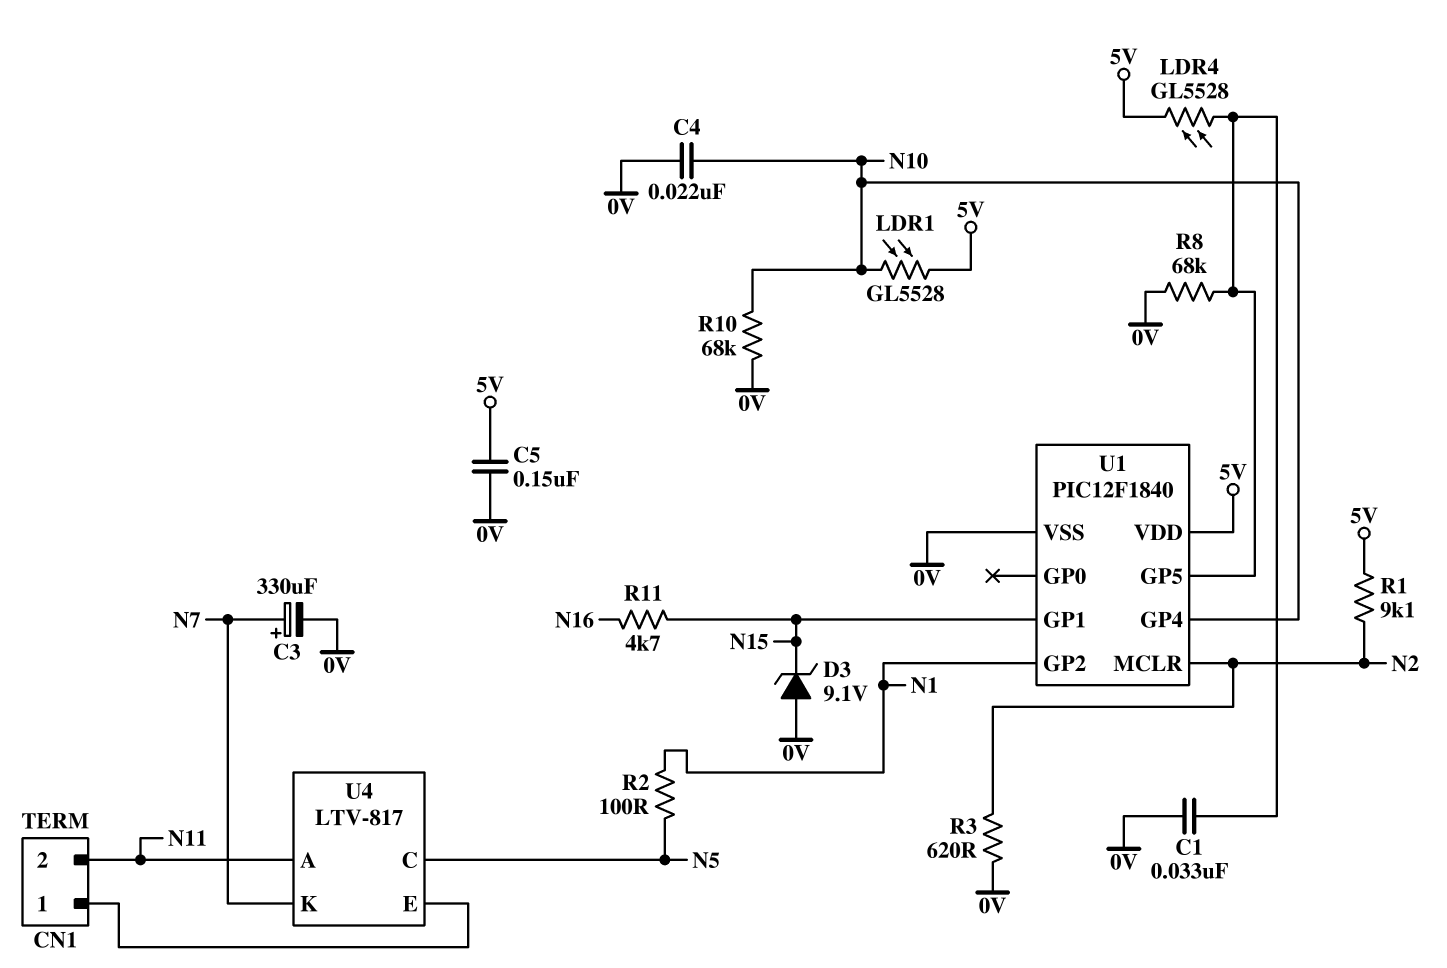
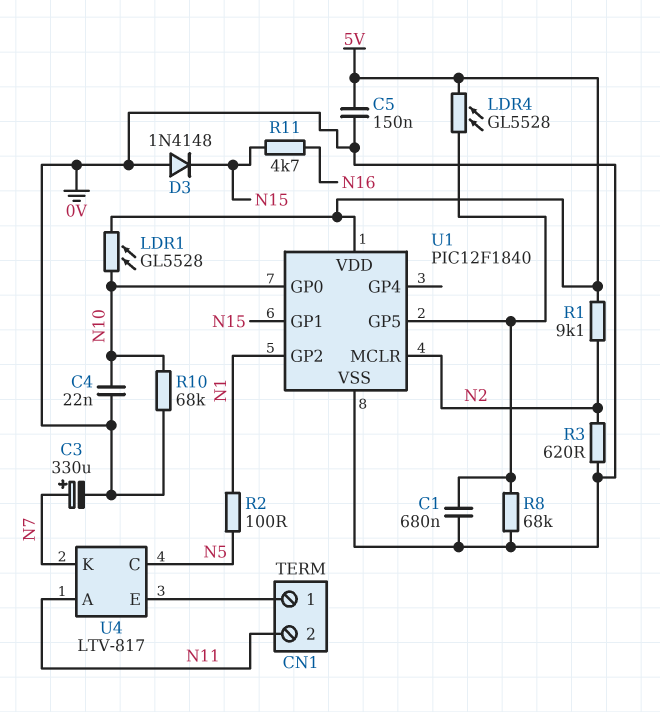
C1: 33nF (0V, U1/GP5) -> 680nF (0V, U1/GP5)
D3: zener 9.1V (A 0V, K N15) -> diode 1N4148 (A 0V, K N15)
U1 pin GP0: none -> N10
U1 pin GP4: N10 -> none

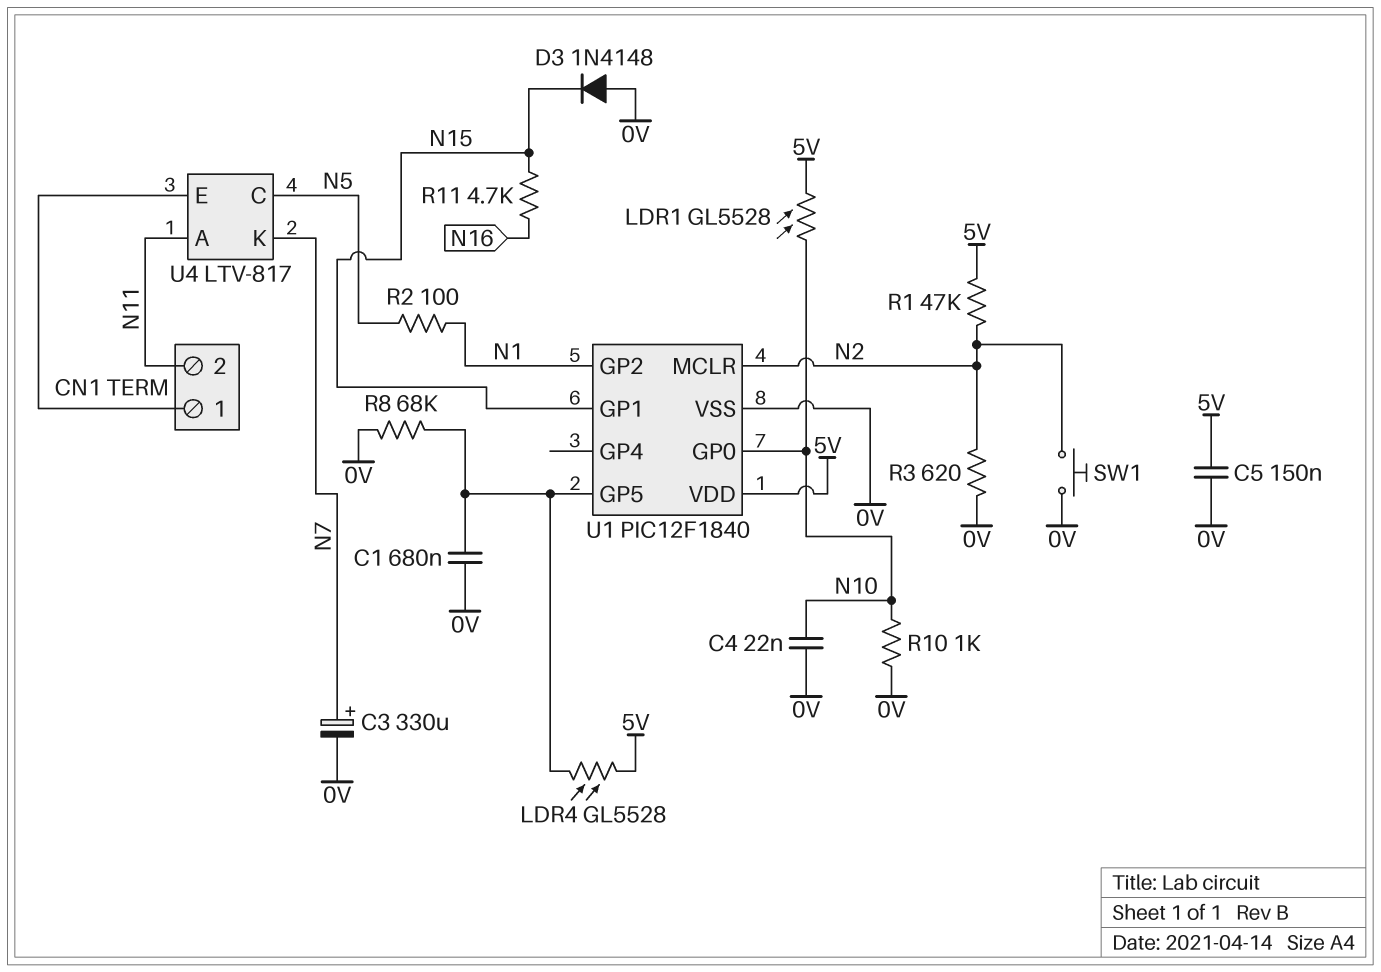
R1: 9.1k (5V, N2) -> 47k (5V, N2)
R10: 68k (0V, N10) -> 1k (0V, N10)
SW1: none -> button (0V, N2)

